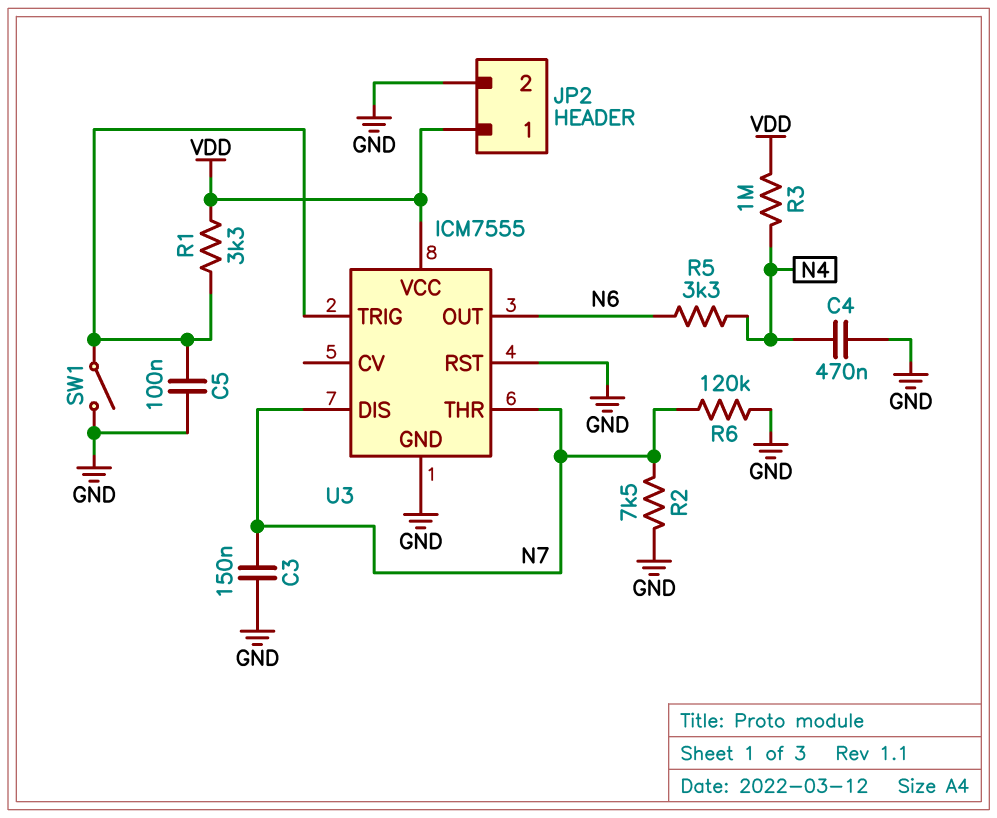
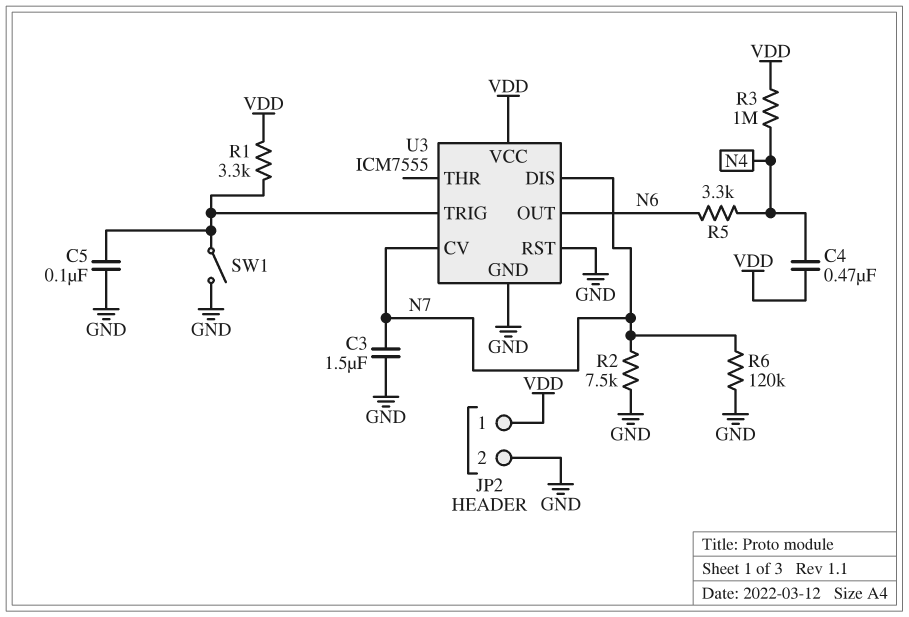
C3: 150nF (GND, N7) -> 1.5uF (GND, N7)
C4: 470nF (GND, N4) -> 470nF (N4, VDD)
U3 pin CV: none -> N7
U3 pin THR: N7 -> none

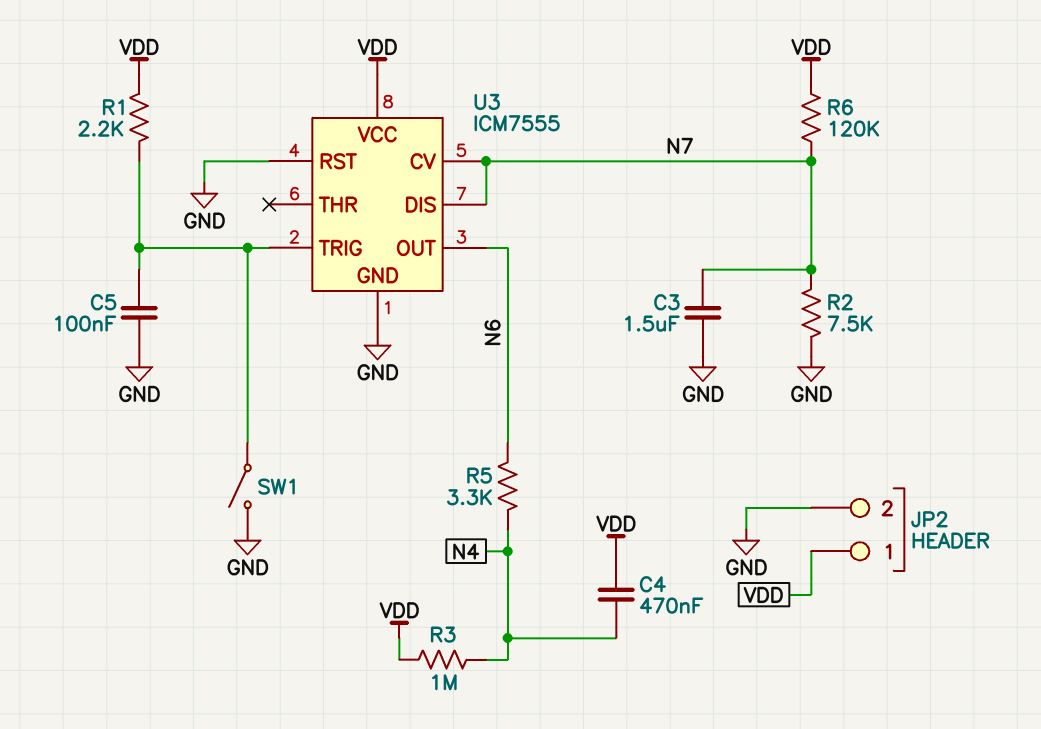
R1: 3.3k (U3/TRIG, VDD) -> 2.2k (U3/TRIG, VDD)
R6: 120k (GND, N7) -> 120k (N7, VDD)

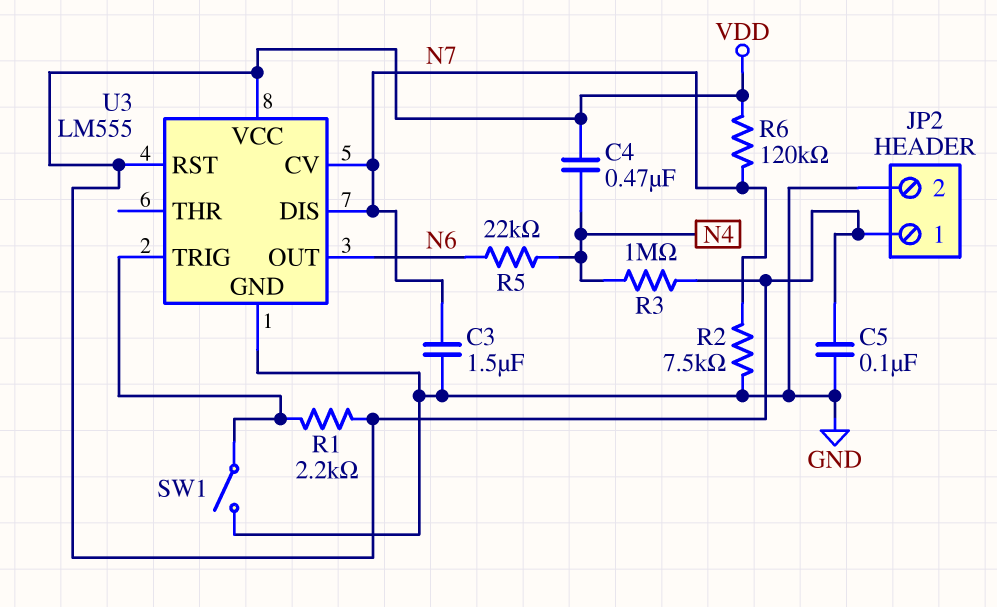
C5: 100nF (GND, U3/TRIG) -> 100nF (GND, VDD)
R5: 3.3k (N4, N6) -> 22k (N4, N6)
U3: ICM7555 -> LM555
U3 pin RST: GND -> VDD

